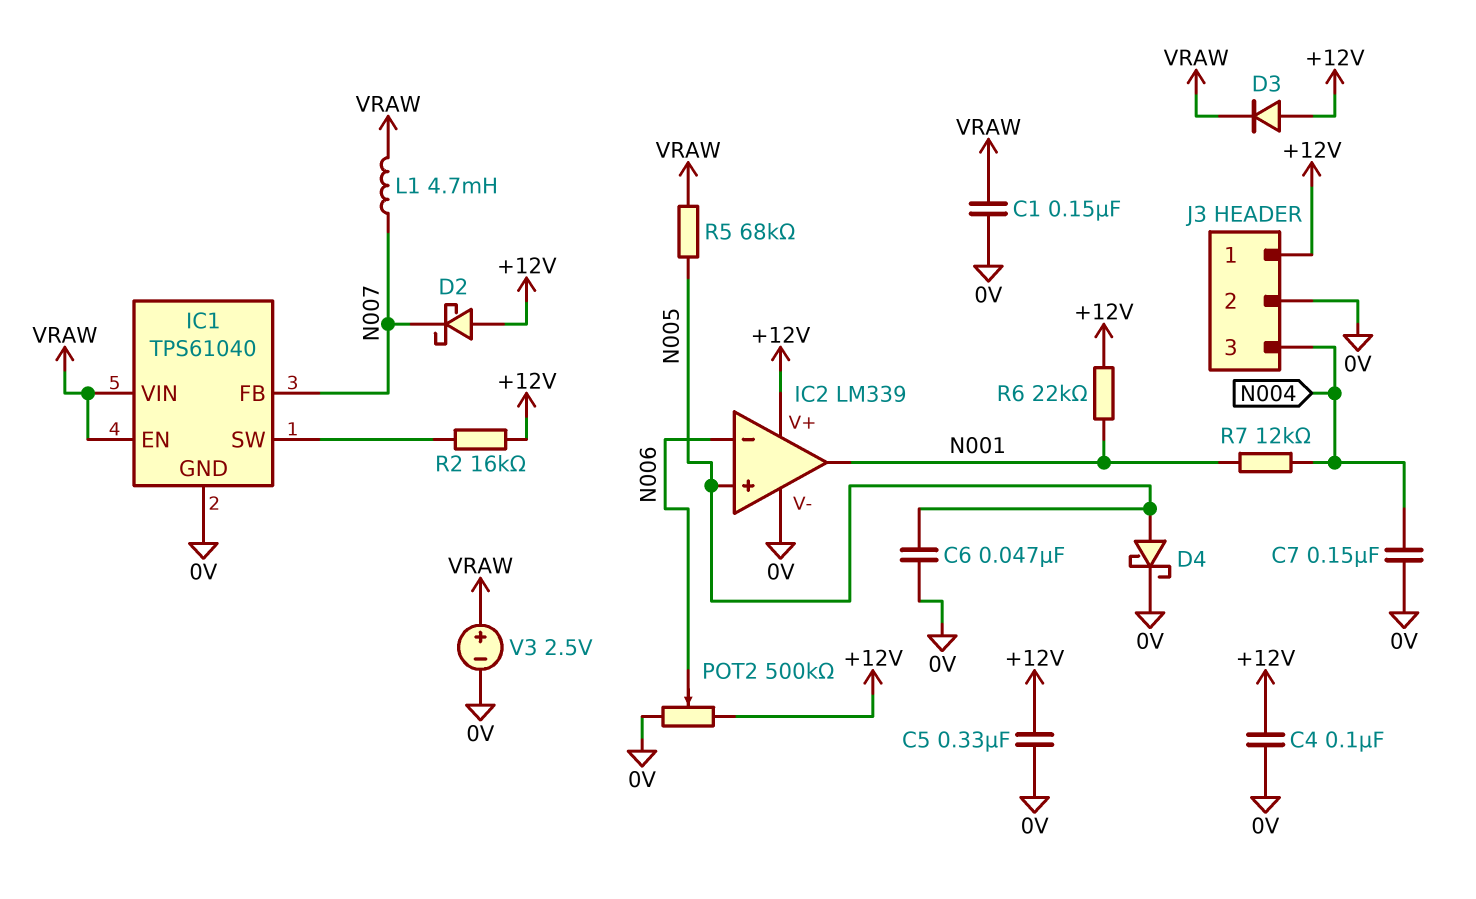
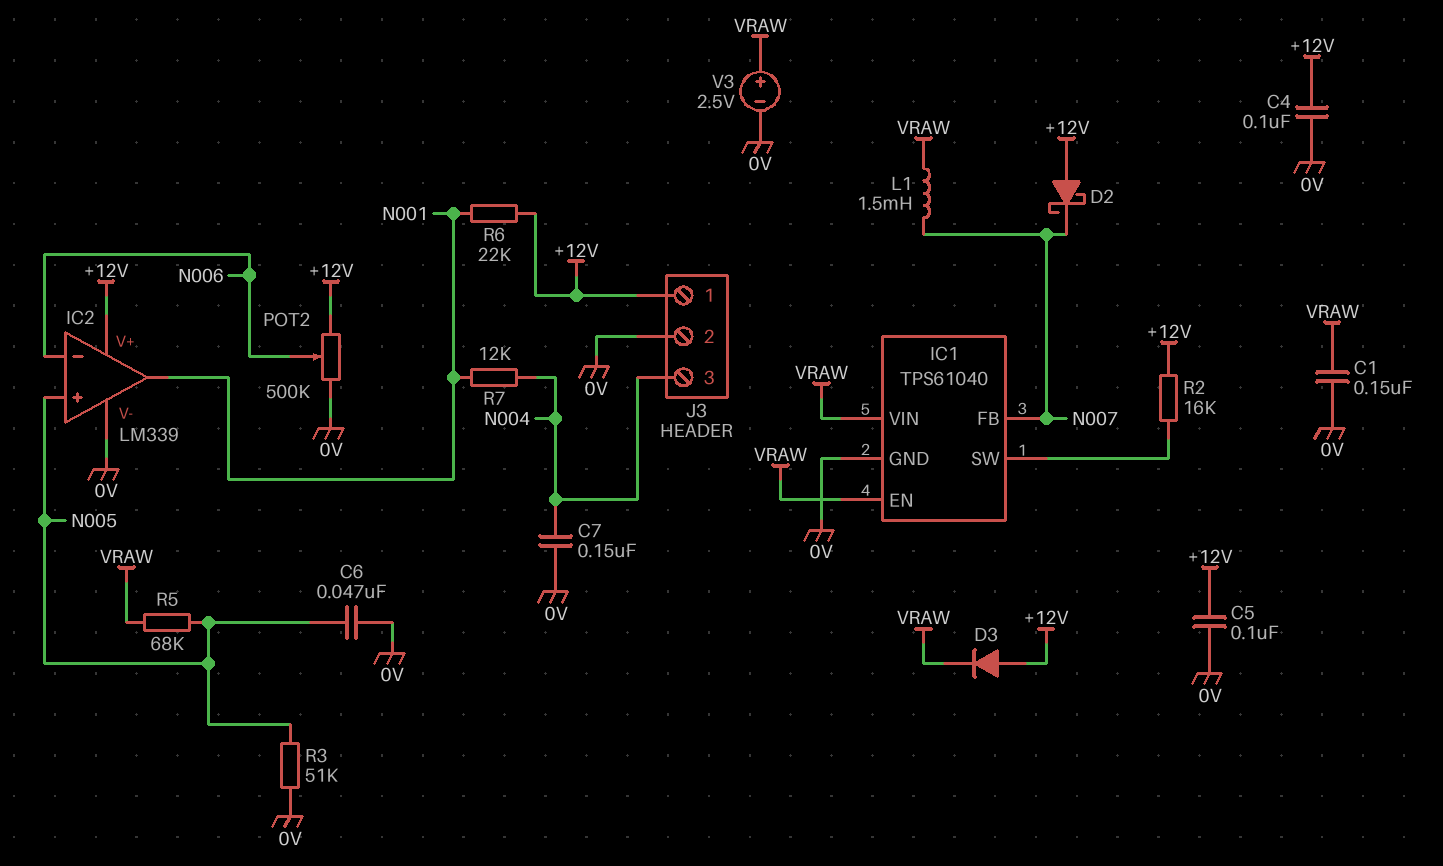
C5: 330nF (+12V, 0V) -> 100nF (+12V, 0V)
D4: schottky (A N005, K 0V) -> none
L1: 4.7mH (N007, VRAW) -> 1.5mH (N007, VRAW)
R3: none -> 51k (0V, N005)

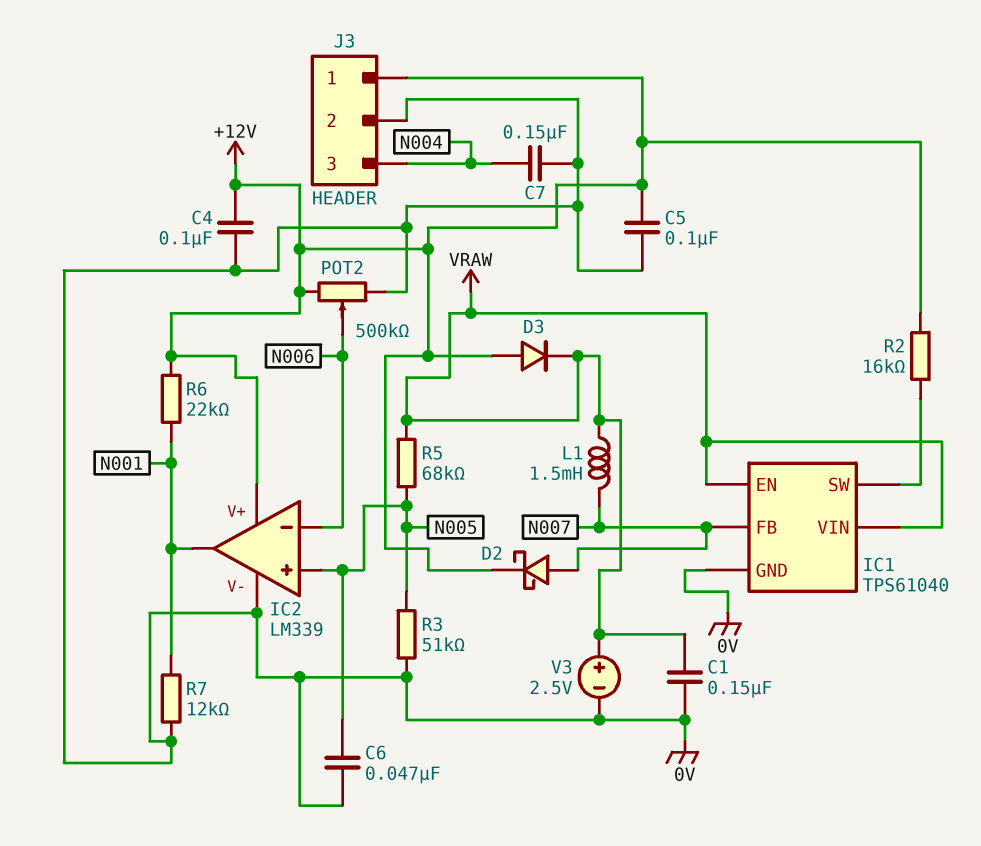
D2: schottky (A +12V, K N007) -> schottky (A N007, K +12V)
R7: 12k (N001, N004) -> 12k (0V, N001)

